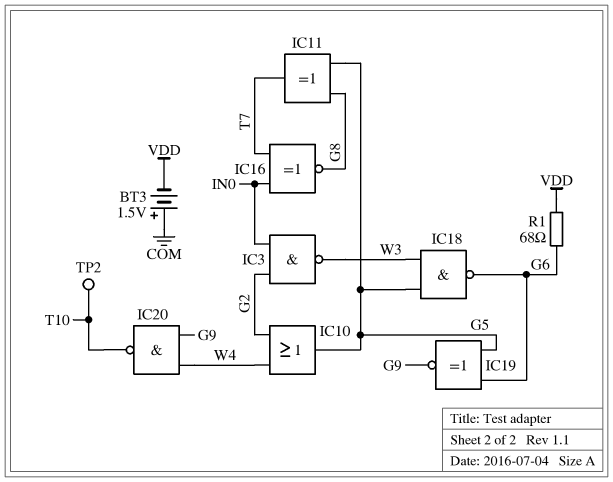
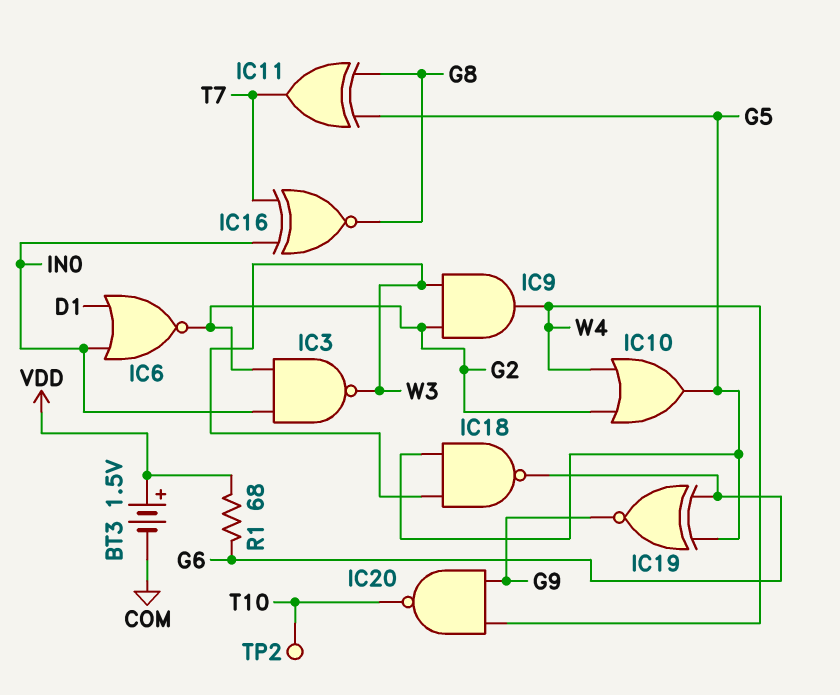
BT3: 1.5V (plus COM, minus VDD) -> 1.5V (plus VDD, minus COM)
IC6: none -> NOR (in D1, in IN0, out G2)
IC9: none -> AND (in G2, in W3, out W4)

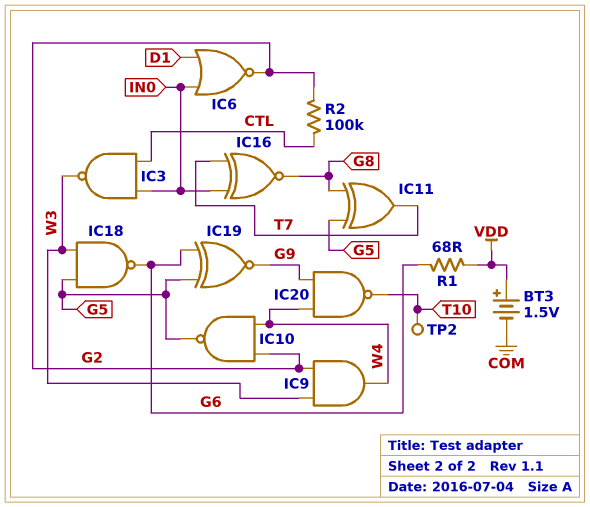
IC3: NAND (in G2, in IN0, out W3) -> NAND (in CTL, in IN0, out W3)
IC10: OR (in G2, in W4, out G5) -> NAND (in G2, in W4, out G5)
R2: none -> 100k (CTL, G2)

